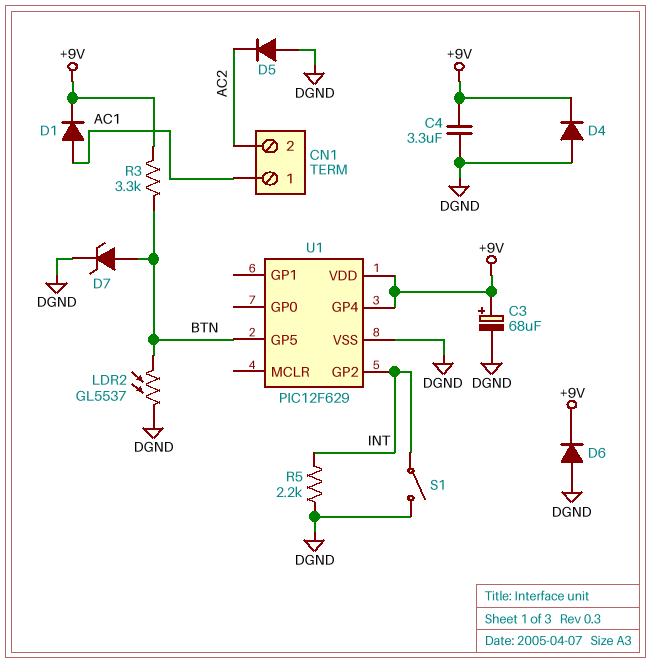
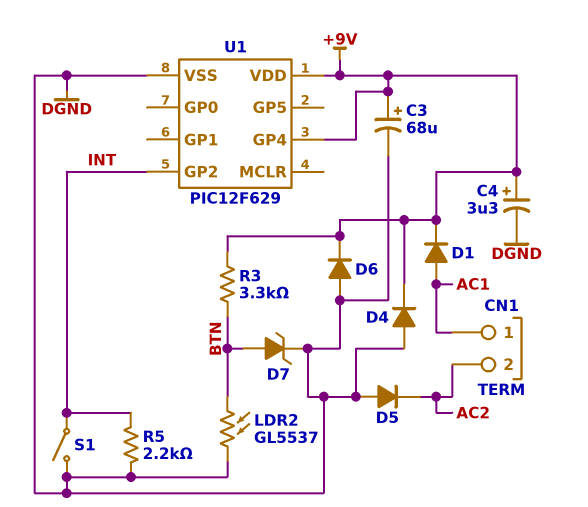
C4: 3.3uF (+9V, DGND) -> 3.3uF (plus +9V, minus DGND)
U1 pin GP5: BTN -> none

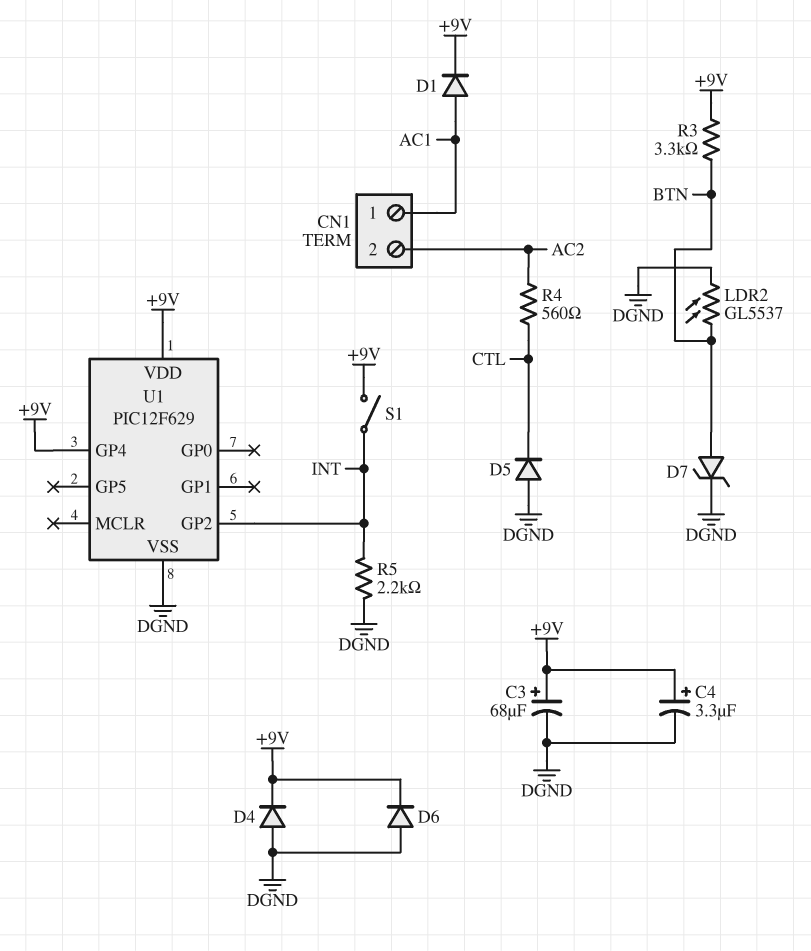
D5: diode (A DGND, K AC2) -> diode (A DGND, K CTL)
R4: none -> 560 (AC2, CTL)
S1: switch (DGND, INT) -> switch (+9V, INT)

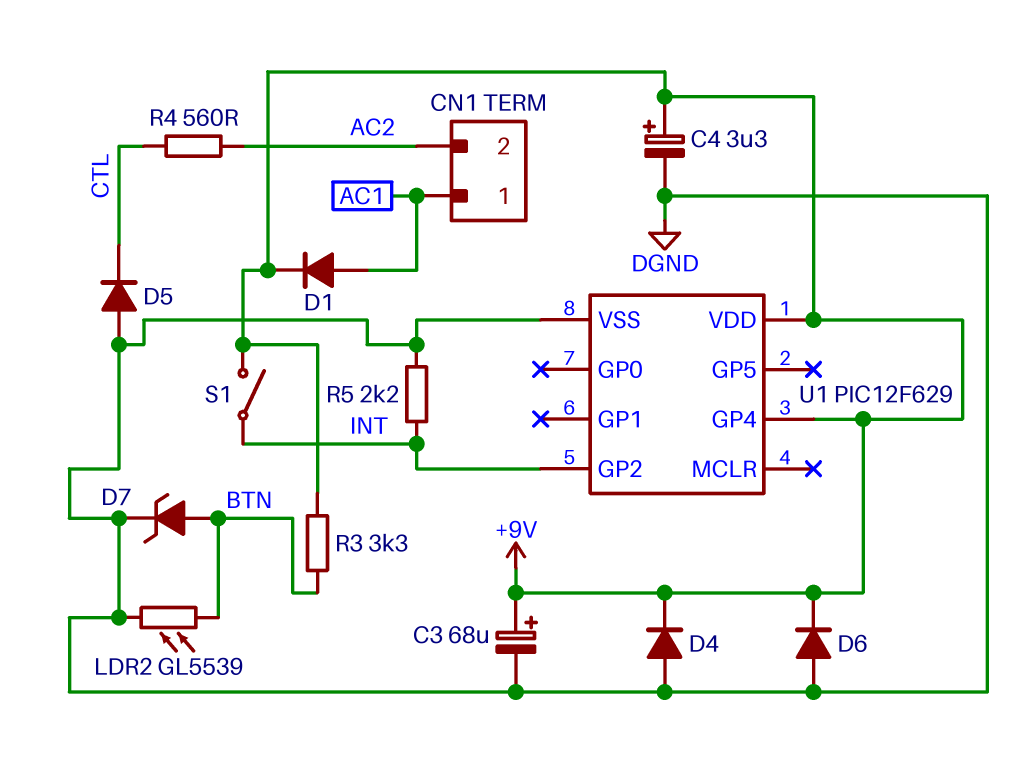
LDR2: GL5537 (BTN, DGND) -> GL5539 (BTN, DGND)

